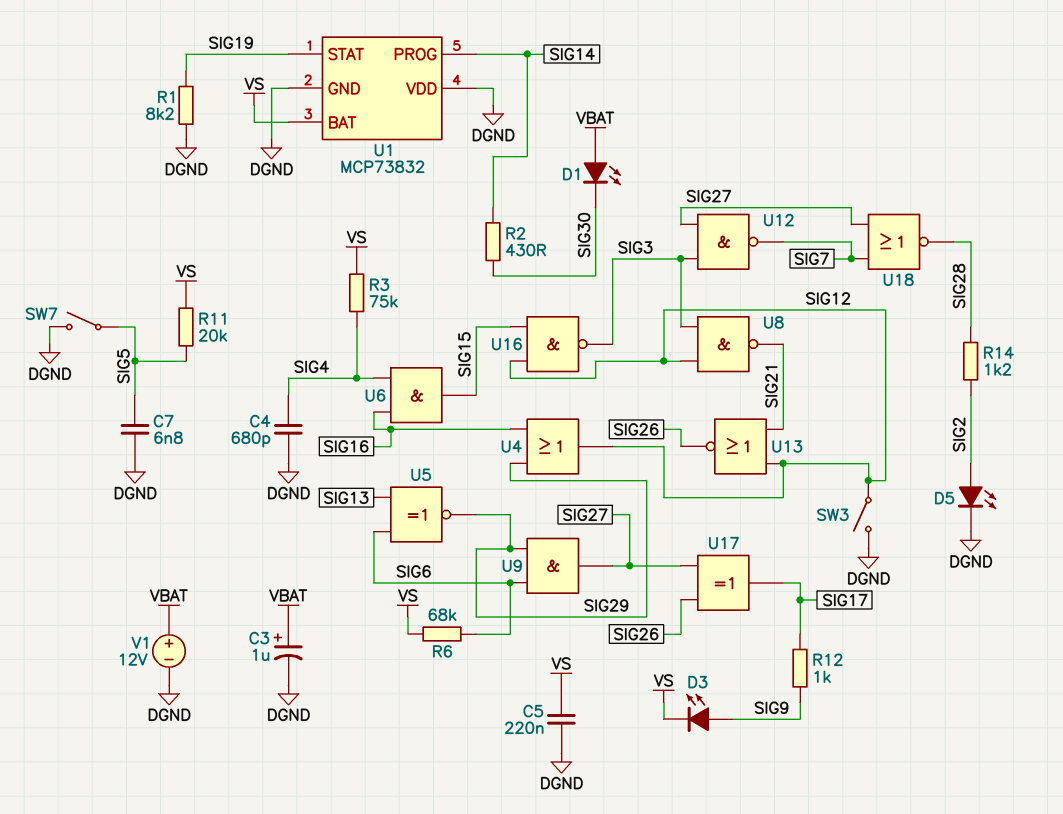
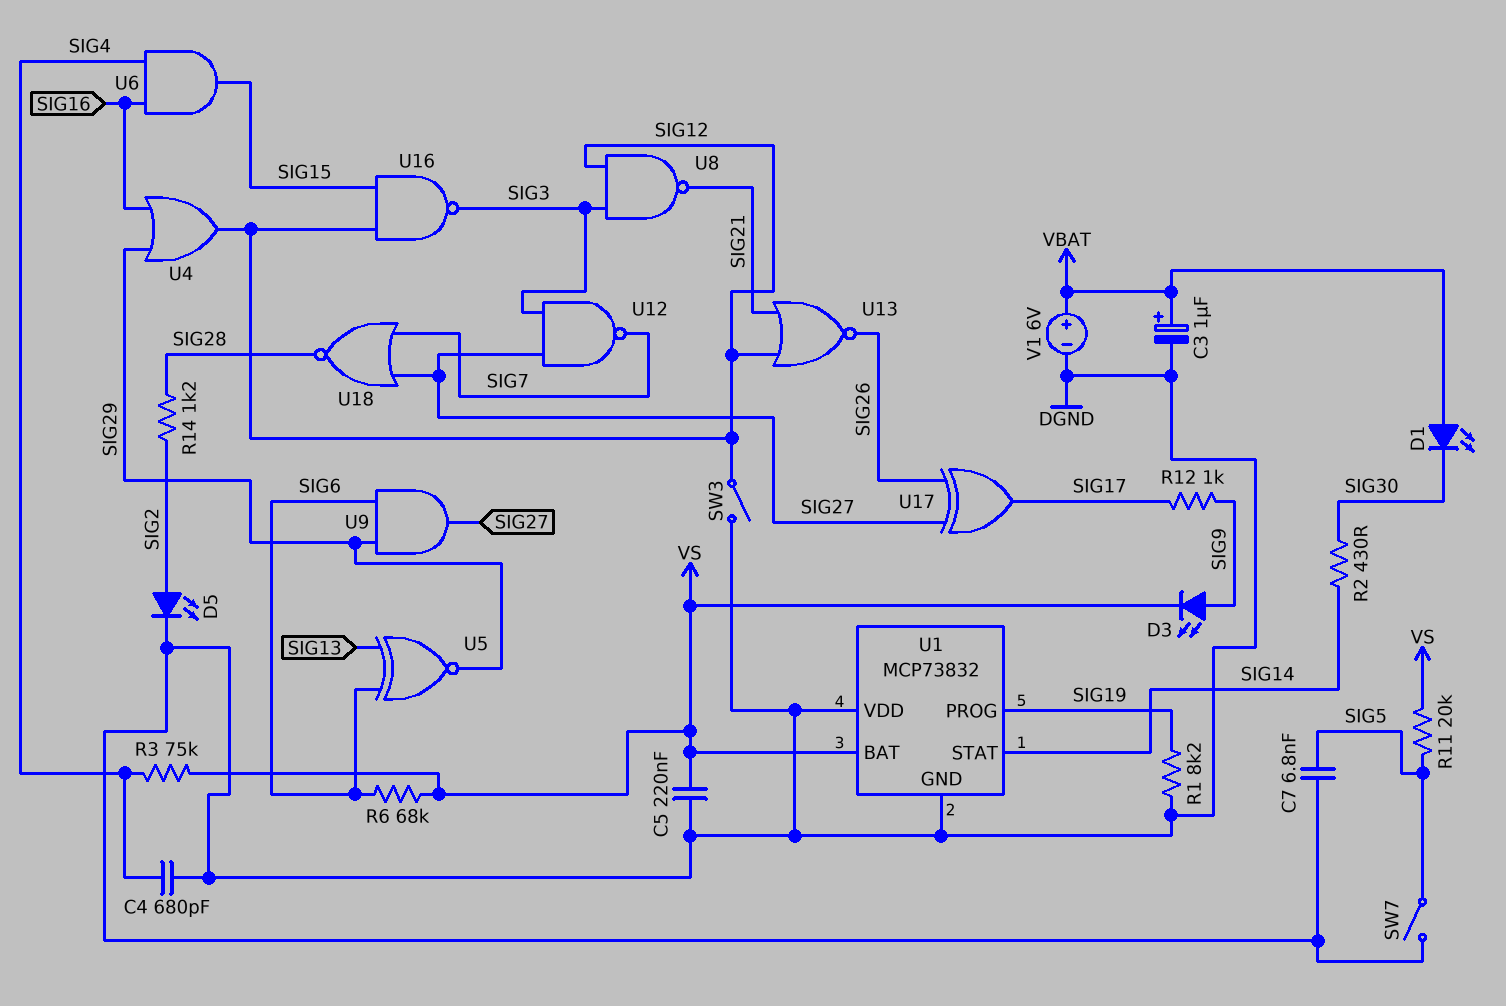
U1 pin PROG: SIG14 -> SIG19
U1 pin STAT: SIG19 -> SIG14
V1: 12V (plus VBAT, minus DGND) -> 6V (plus VBAT, minus DGND)

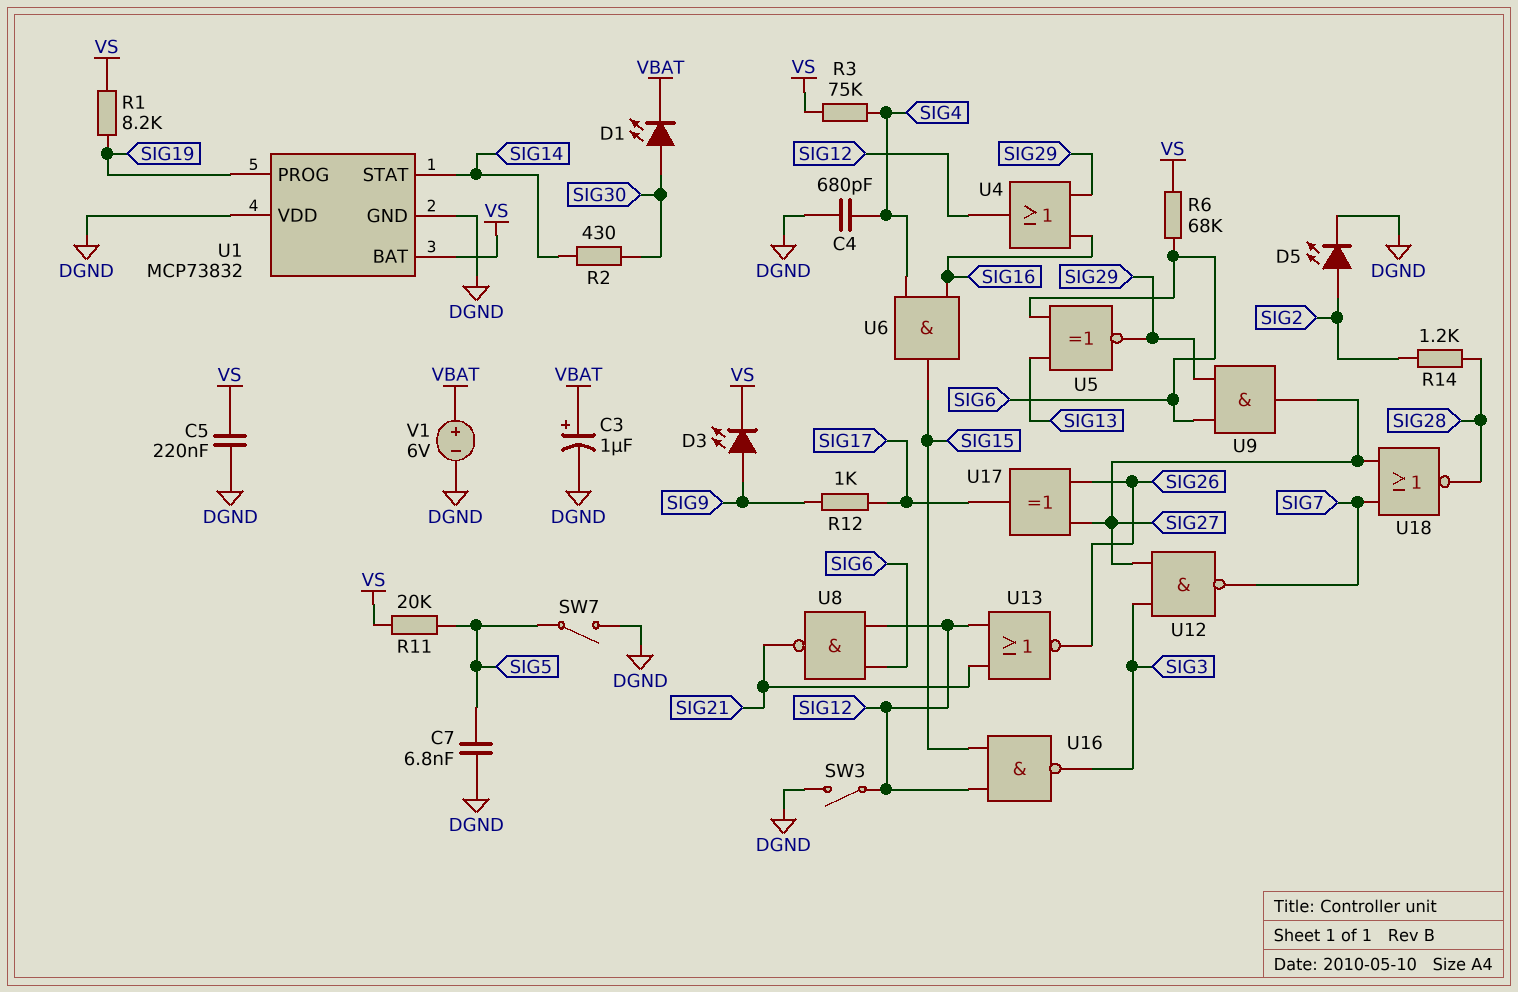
D1: LED (A VBAT, K SIG30) -> LED (A SIG30, K VBAT)
R1: 8.2k (DGND, SIG19) -> 8.2k (SIG19, VS)
U8: NAND (in SIG3, in SIG12, out SIG21) -> NAND (in SIG6, in SIG12, out SIG21)

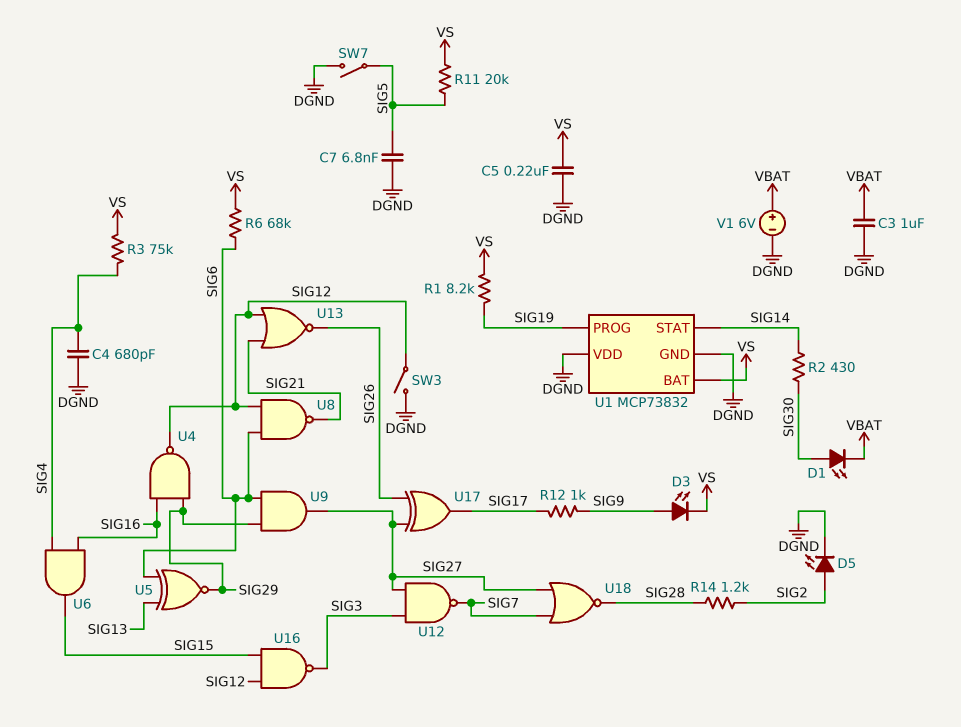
C3: 1uF (plus VBAT, minus DGND) -> 1uF (DGND, VBAT)
U4: OR (in SIG16, in SIG29, out SIG12) -> NAND (in SIG16, in SIG29, out SIG12)

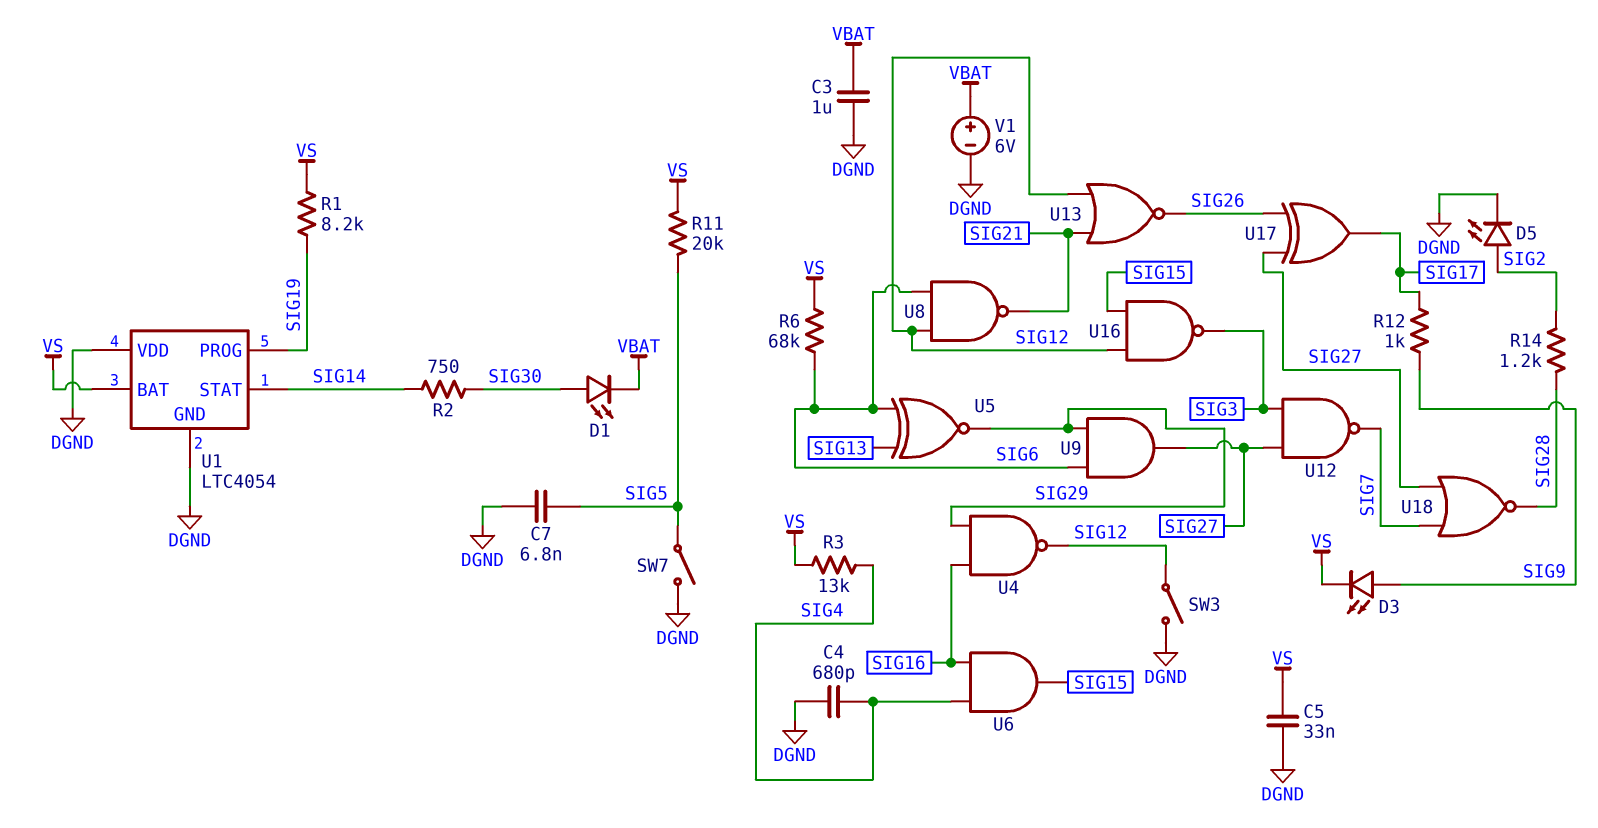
C5: 220nF (DGND, VS) -> 33nF (DGND, VS)
R2: 430 (SIG14, SIG30) -> 750 (SIG14, SIG30)
R3: 75k (SIG4, VS) -> 13k (SIG4, VS)
U1: MCP73832 -> LTC4054

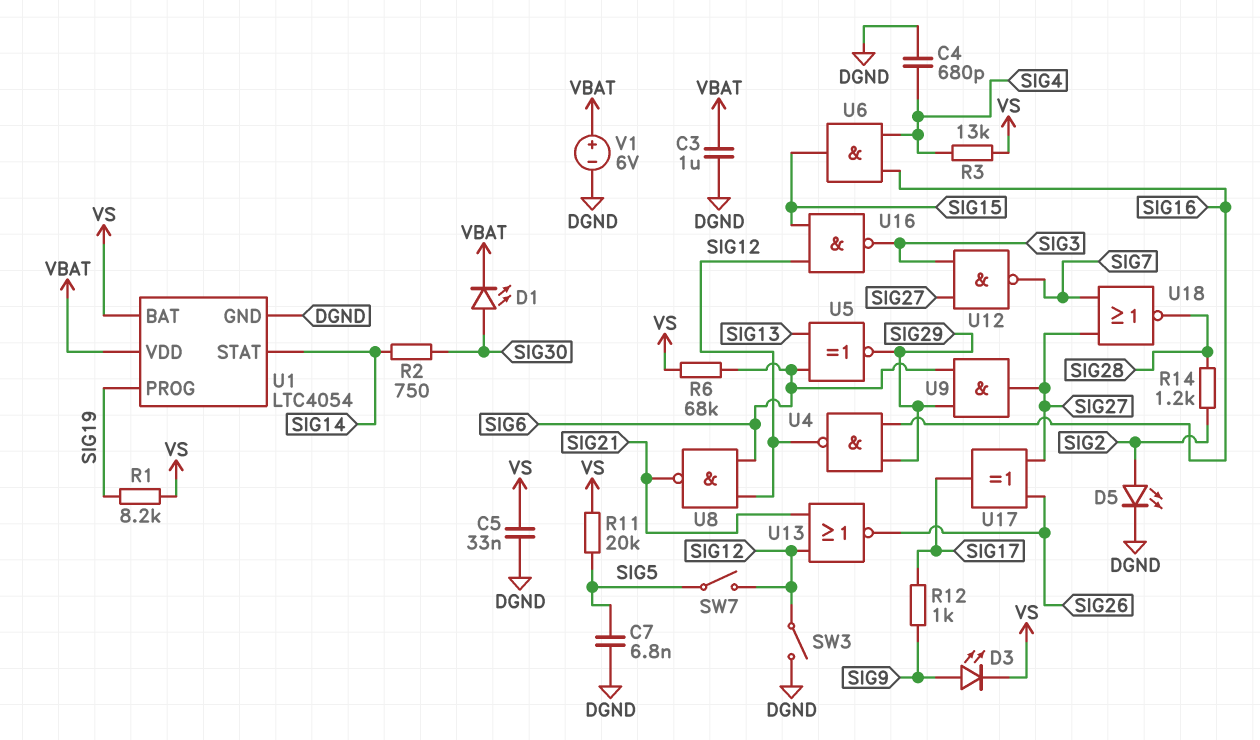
SW7: switch (DGND, SIG5) -> switch (SIG5, SIG12)
U1 pin VDD: DGND -> VBAT

